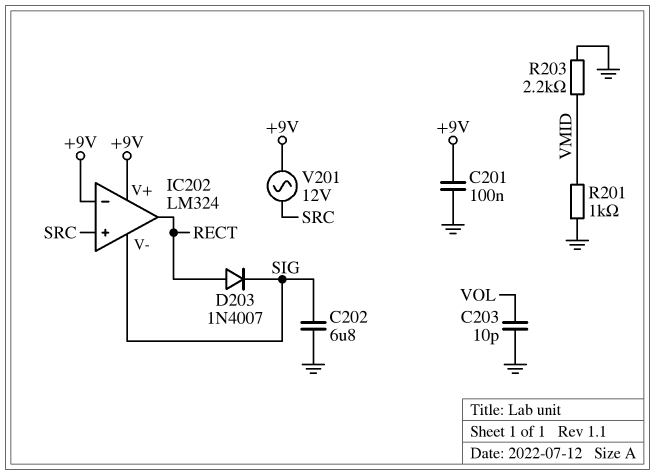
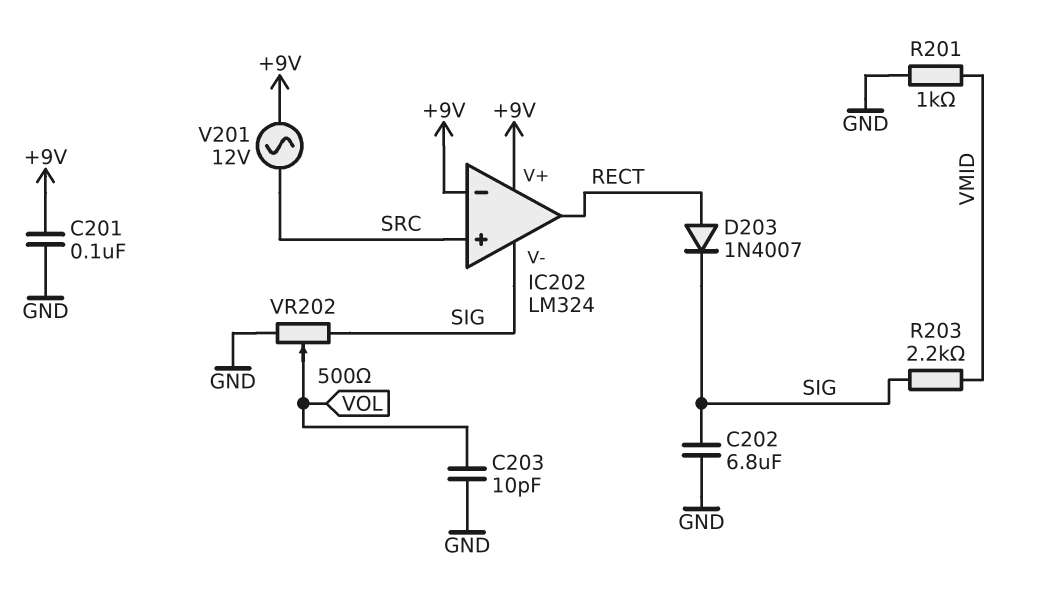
R203: 2.2k (GND, VMID) -> 2.2k (SIG, VMID)
VR202: none -> 500 (GND, SIG, wiper VOL)

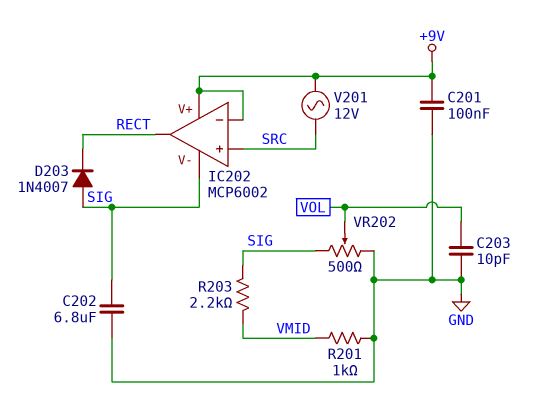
D203: diode 1N4007 (A RECT, K SIG) -> diode 1N4007 (A SIG, K RECT)
IC202: LM324 -> MCP6002

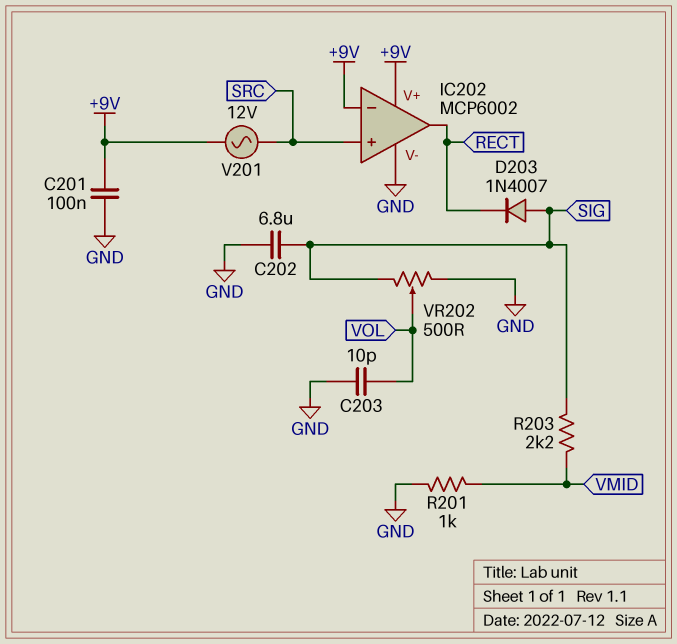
IC202 pin V-: SIG -> GND

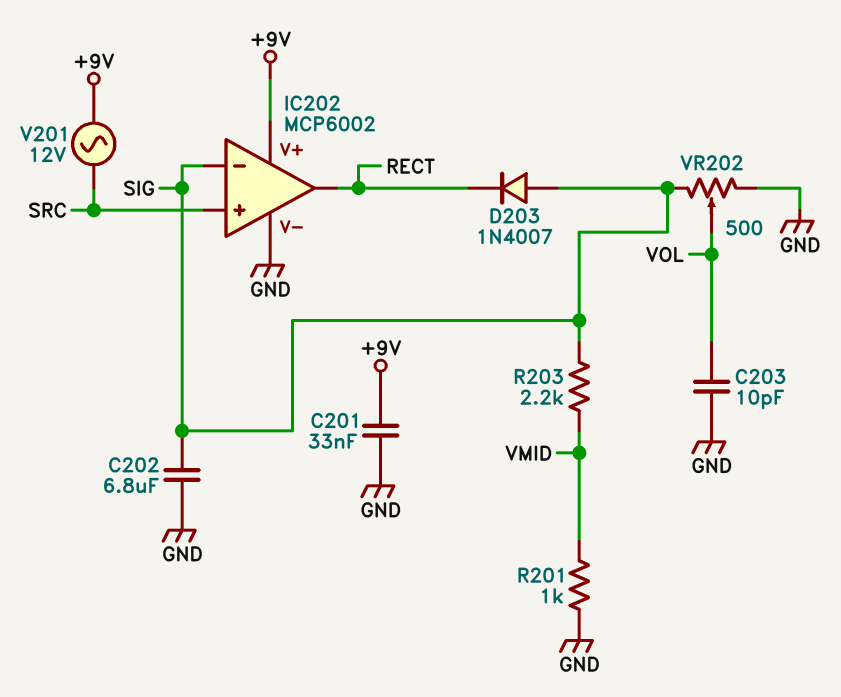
C201: 100nF (+9V, GND) -> 33nF (+9V, GND)
IC202 pin in-: +9V -> SIG

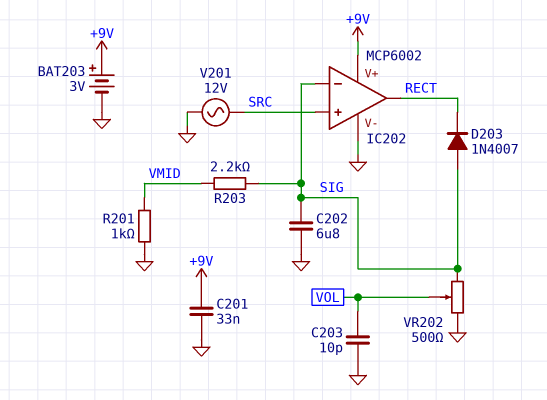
BAT203: none -> 3V (plus +9V, minus GND)
V201: AC 12V (+9V, SRC) -> AC 12V (GND, SRC)

